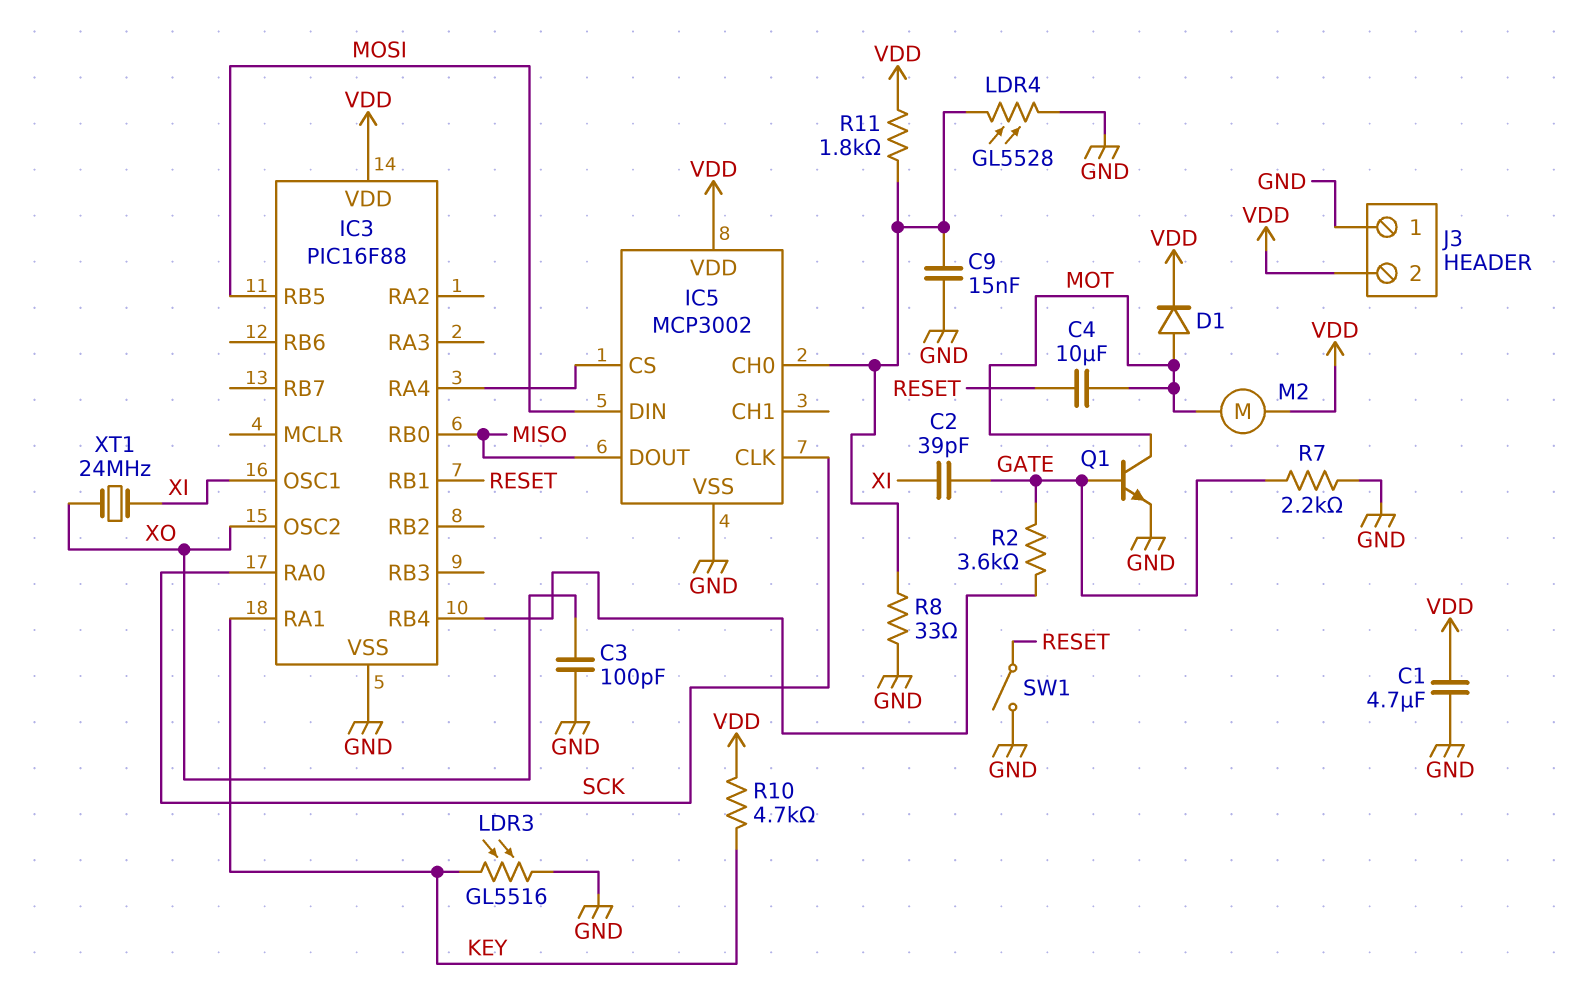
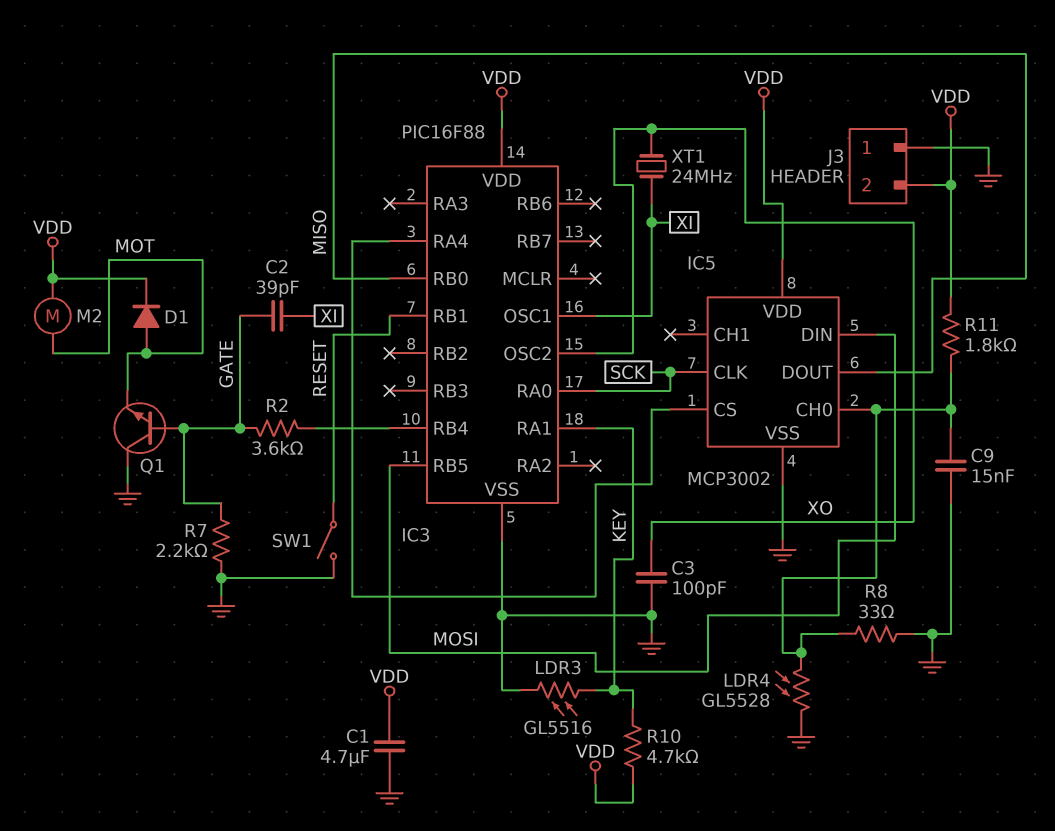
C4: 10uF (MOT, RESET) -> none
Q1: NPN (B GATE, C MOT, E GND) -> NPN (B GATE, C GND, E MOT)

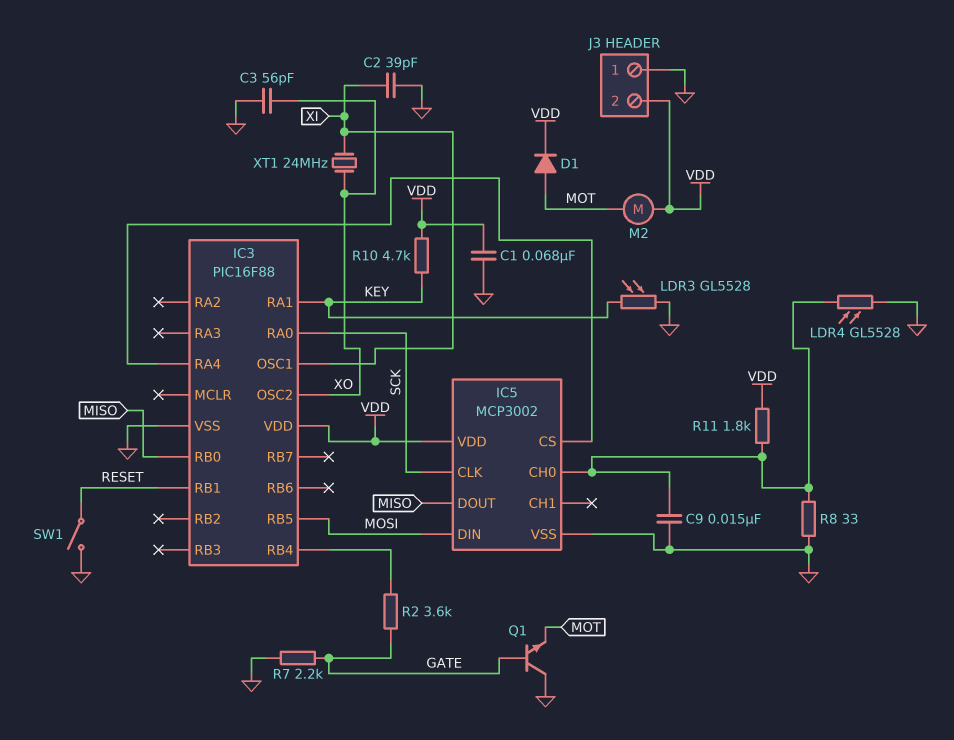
C1: 4.7uF (GND, VDD) -> 68nF (GND, VDD)
C2: 39pF (GATE, XI) -> 39pF (GND, XI)
C3: 100pF (GND, XO) -> 56pF (GND, XO)
LDR3: GL5516 (GND, KEY) -> GL5528 (GND, KEY)

